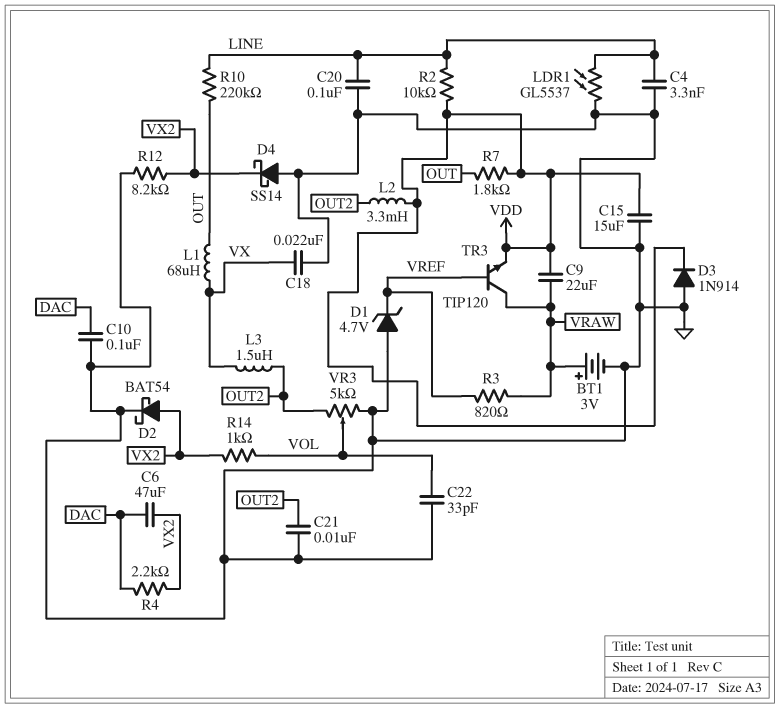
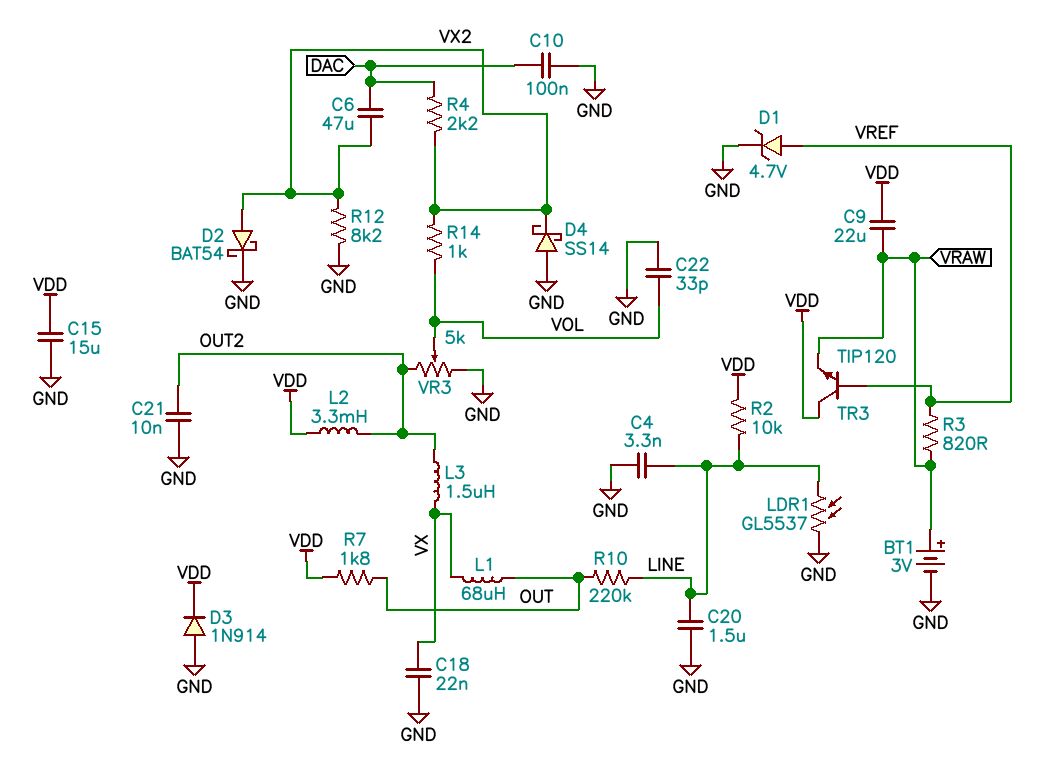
C20: 100nF (GND, LINE) -> 1.5uF (GND, LINE)
D1: zener 4.7V (A GND, K VREF) -> zener 4.7V (A VREF, K GND)
TR3: NPN TIP120 (B VREF, C VRAW, E VDD) -> NPN TIP120 (B VREF, C VDD, E VRAW)

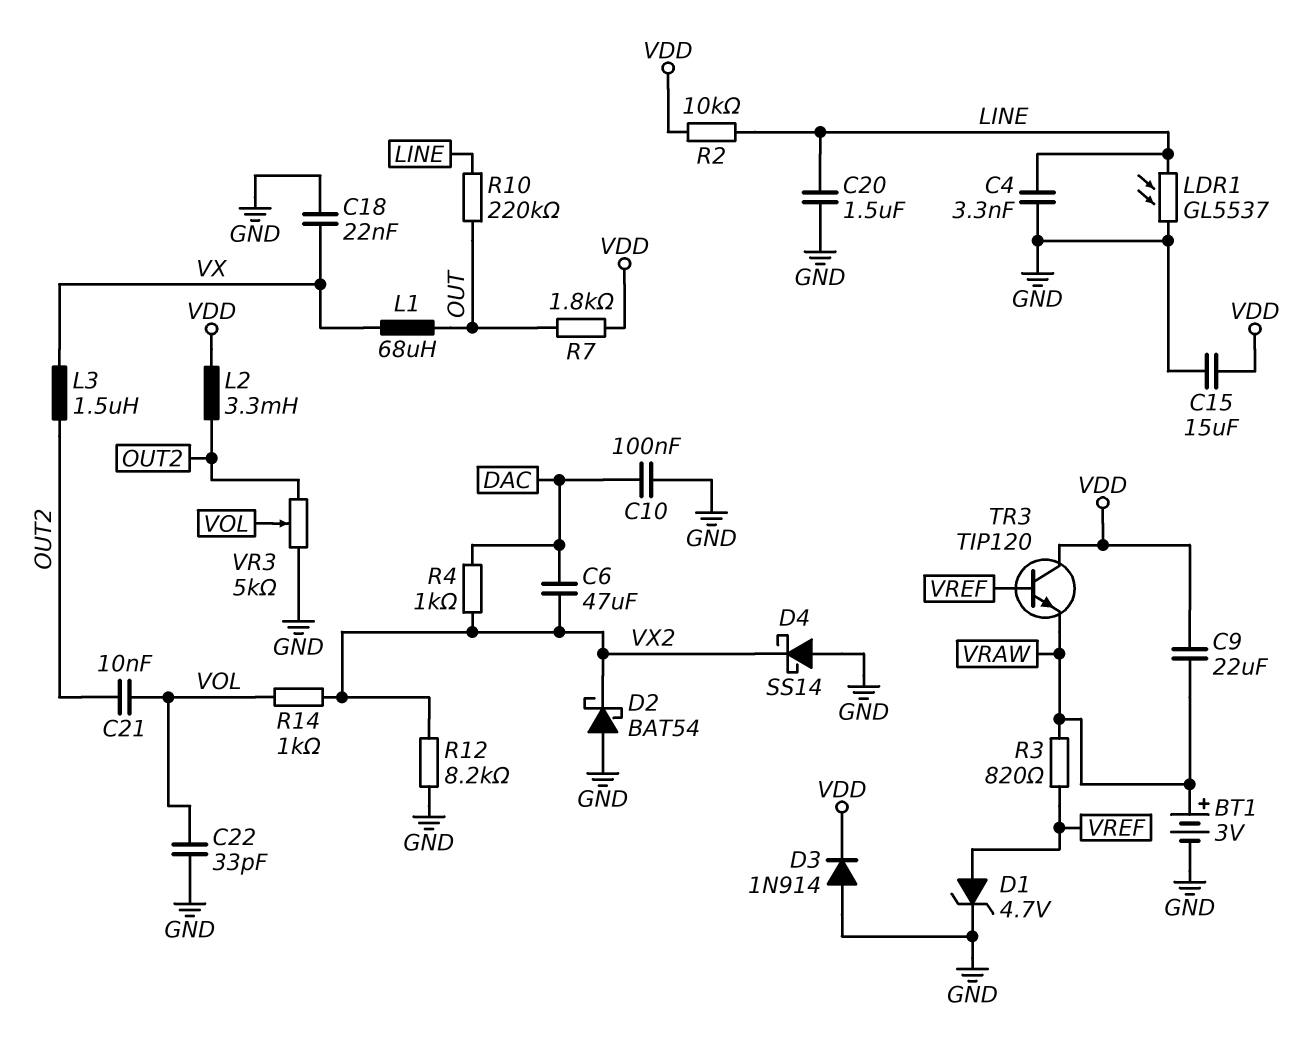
C21: 10nF (GND, OUT2) -> 10nF (OUT2, VOL)
D2: schottky BAT54 (A VX2, K GND) -> schottky BAT54 (A GND, K VX2)
R4: 2.2k (DAC, VX2) -> 1k (DAC, VX2)

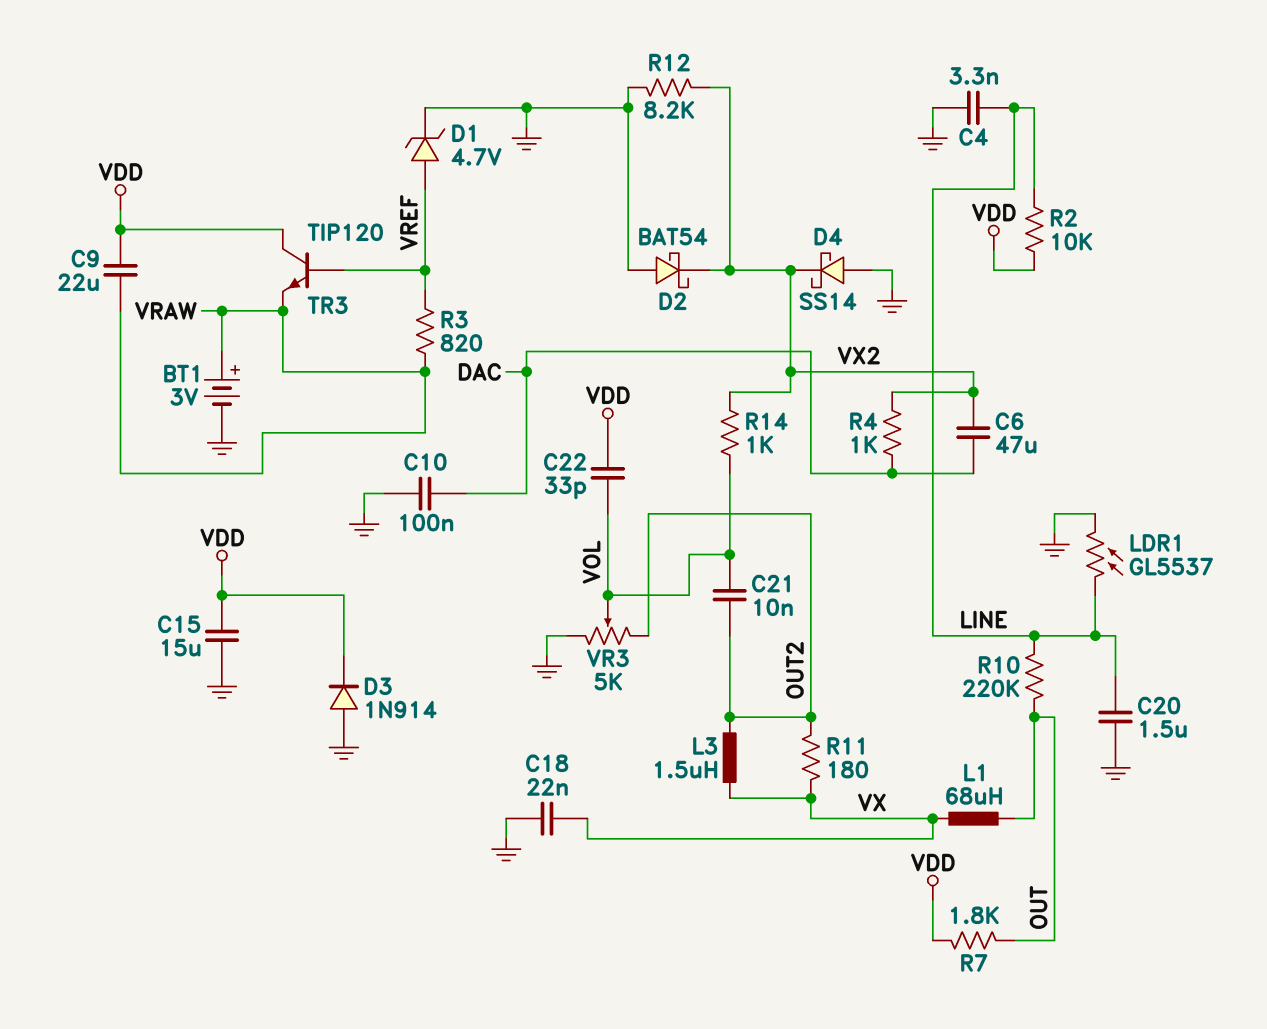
C22: 33pF (GND, VOL) -> 33pF (VDD, VOL)
L2: 3.3mH (OUT2, VDD) -> none
R11: none -> 180 (OUT2, VX)

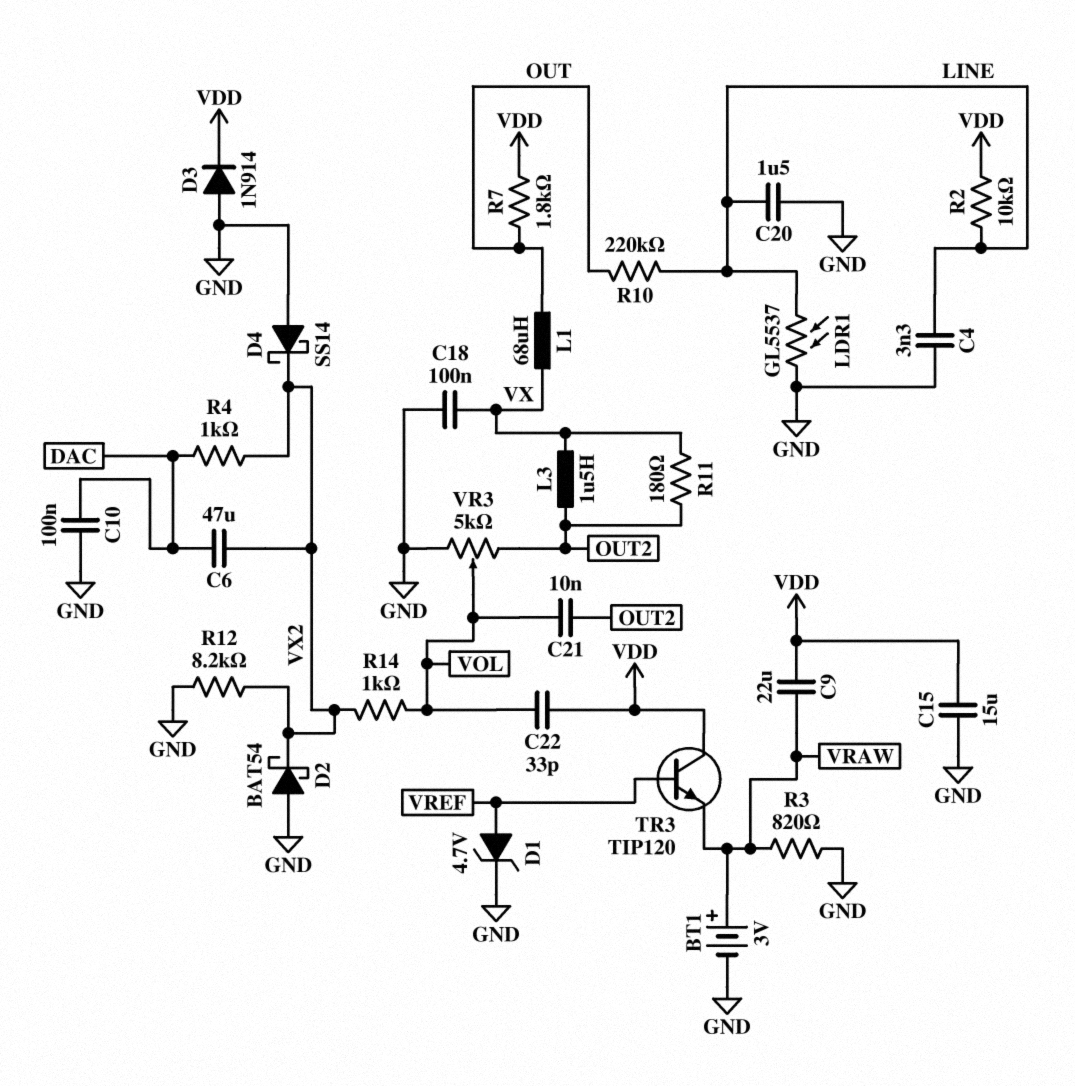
C18: 22nF (GND, VX) -> 100nF (GND, VX)
R3: 820 (VRAW, VREF) -> 820 (GND, VRAW)

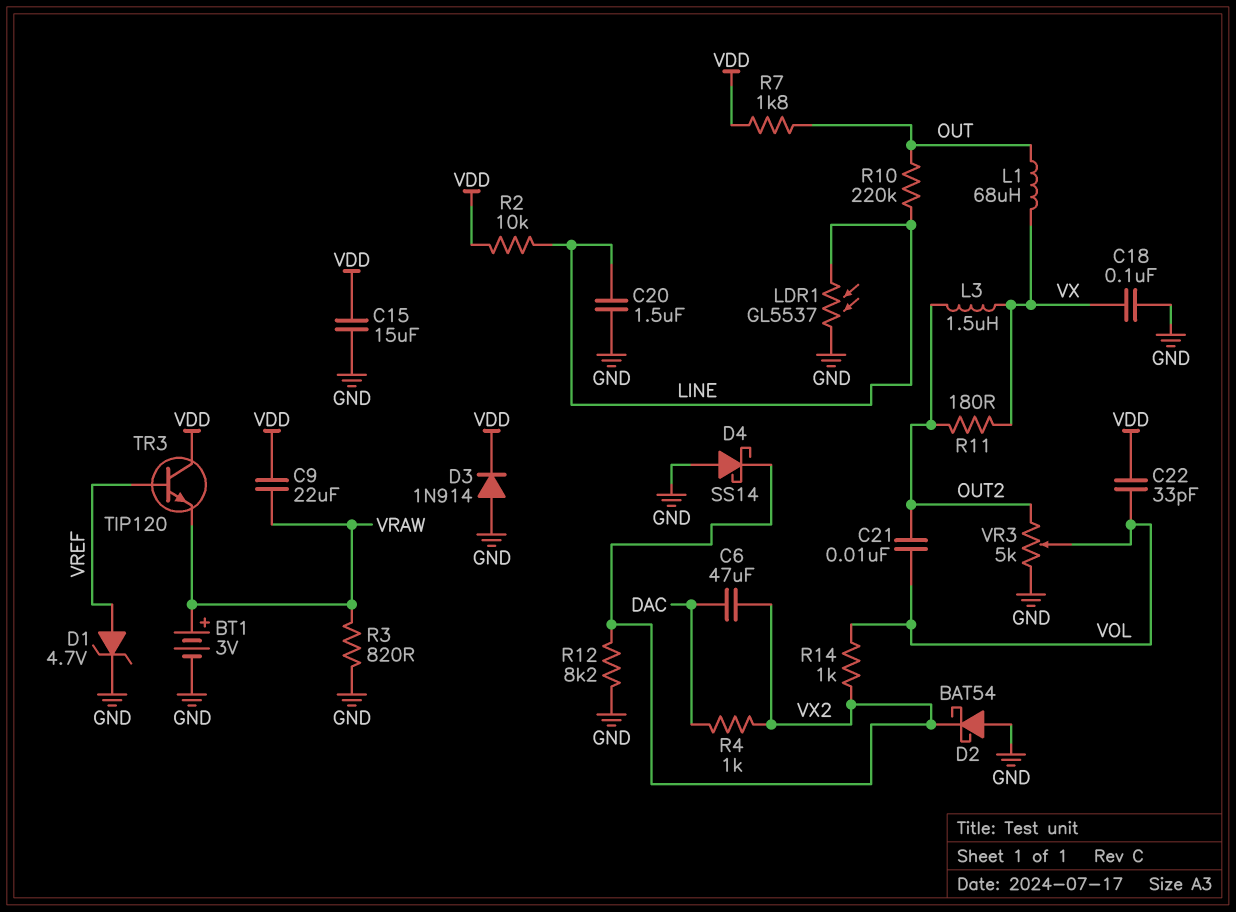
C4: 3.3nF (GND, LINE) -> none
C10: 100nF (DAC, GND) -> none

